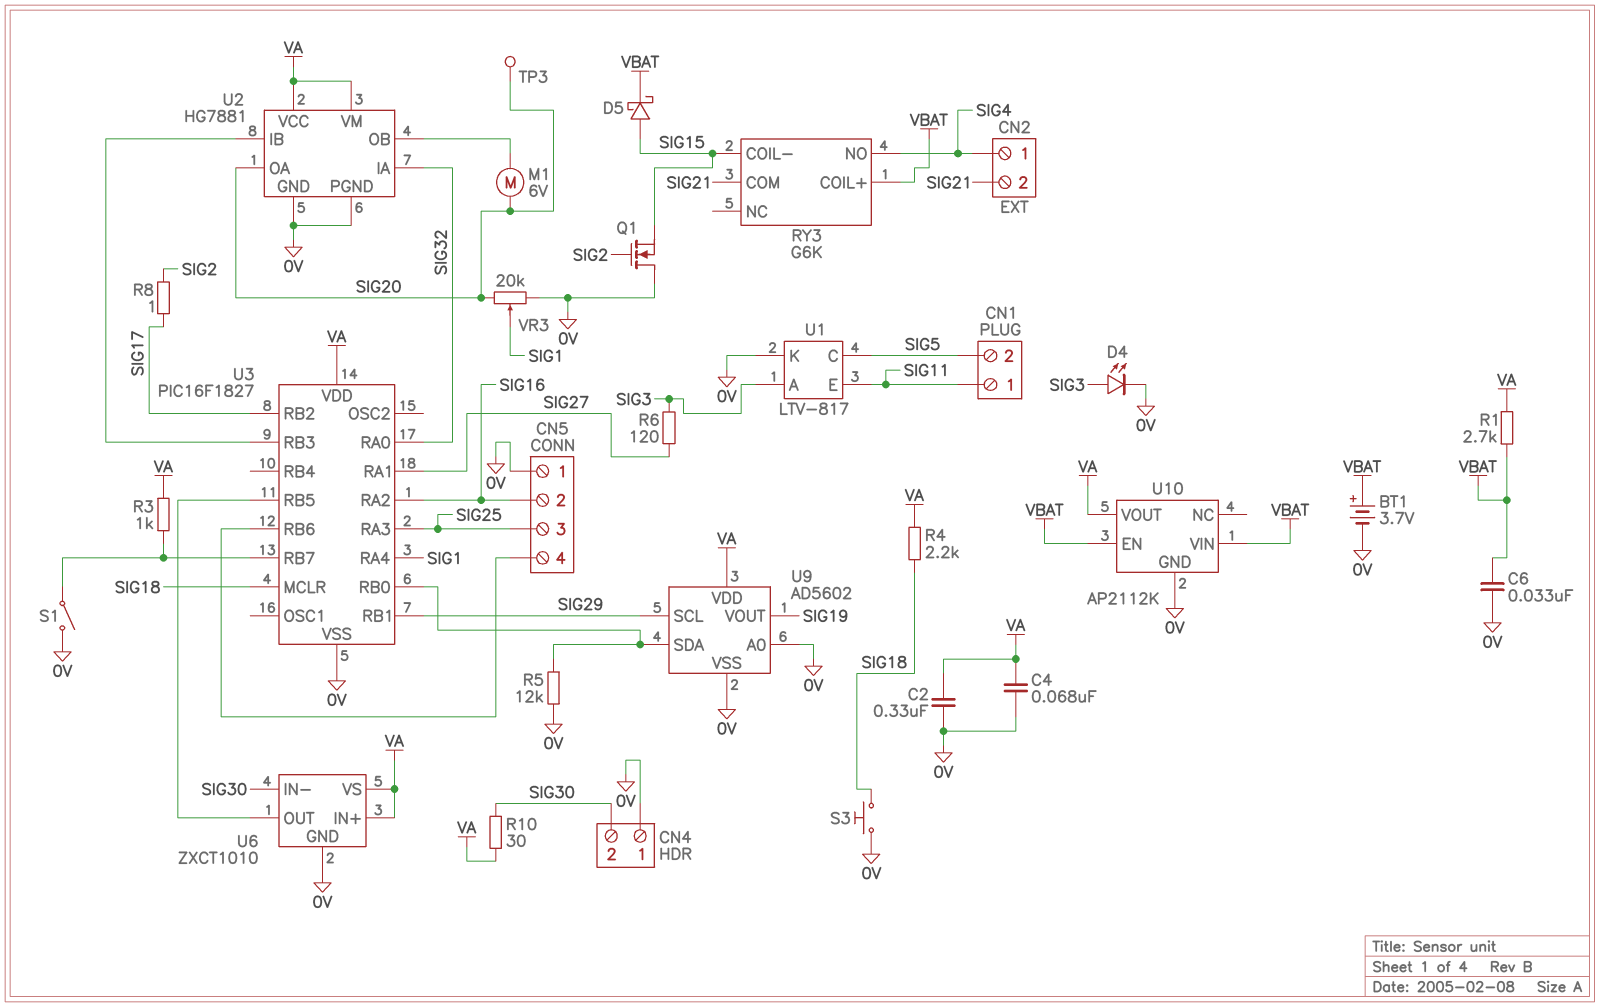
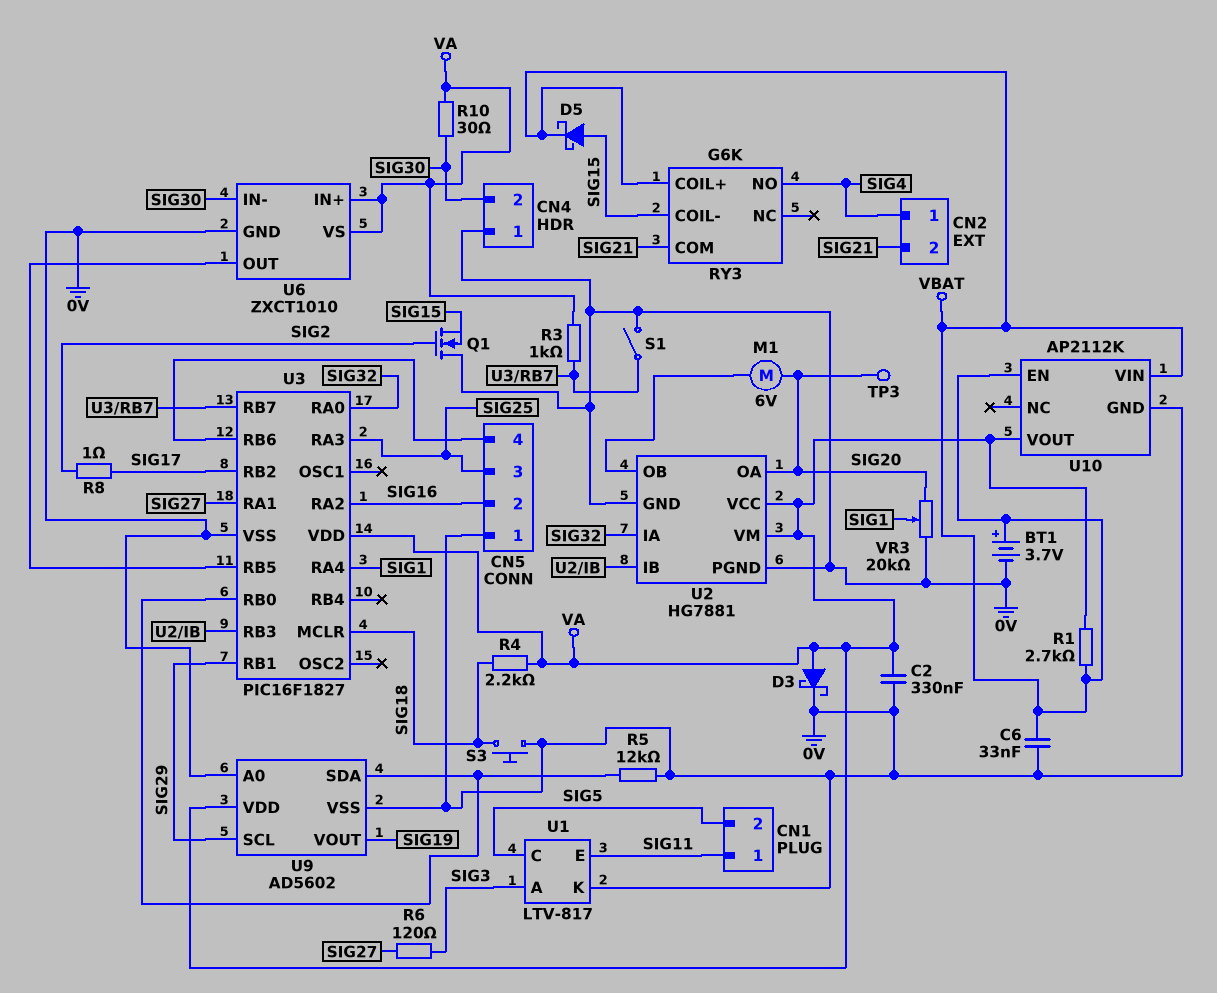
C4: 68nF (0V, VA) -> none
D3: none -> schottky (A VA, K 0V)
D4: LED (A SIG3, K 0V) -> none

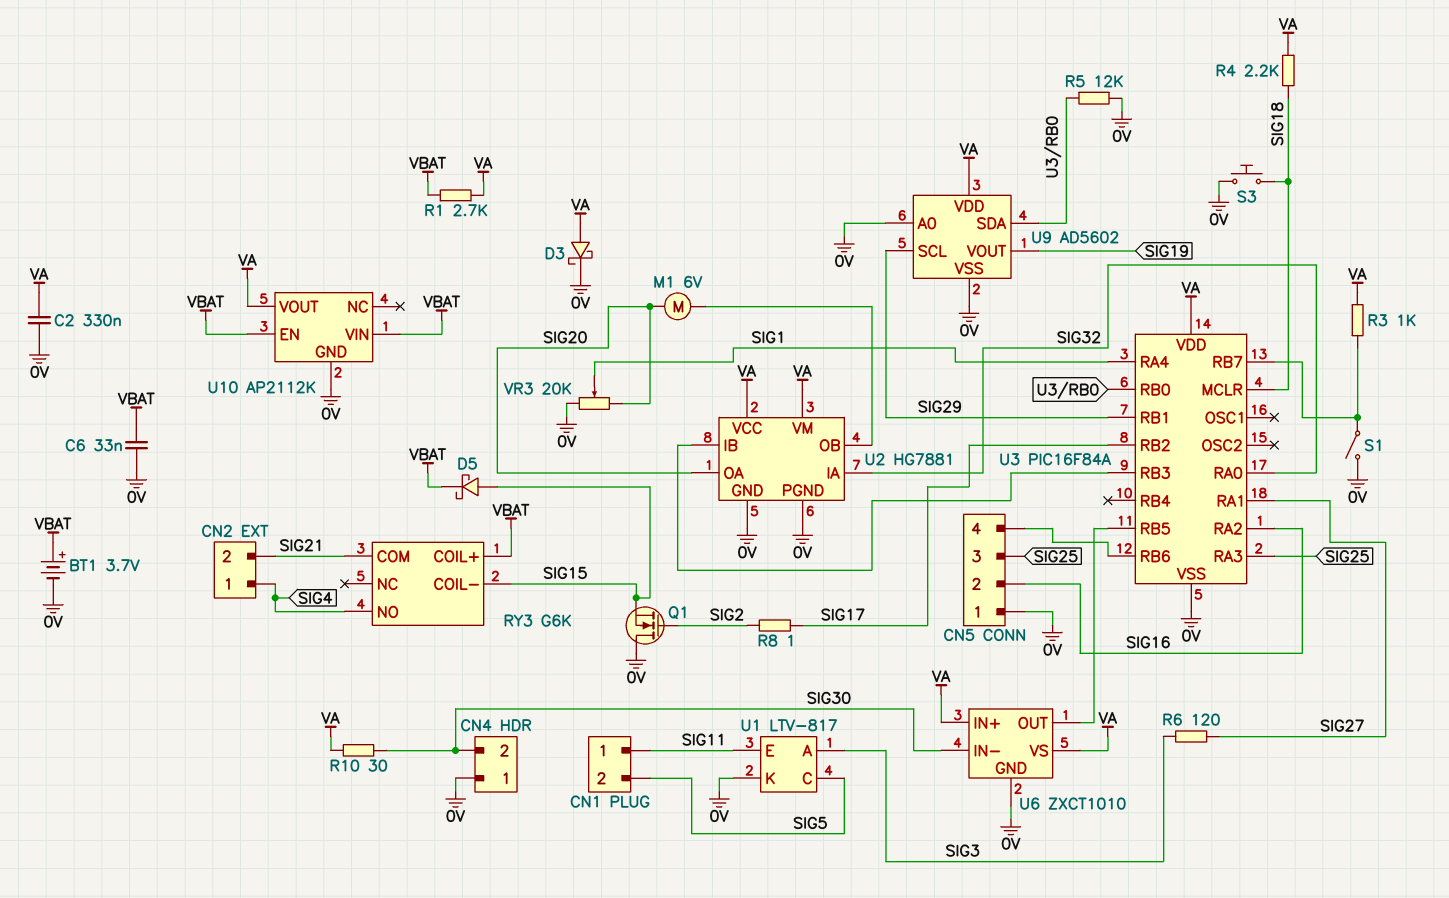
TP3: test point (SIG20) -> none
U3: PIC16F1827 -> PIC16F84A

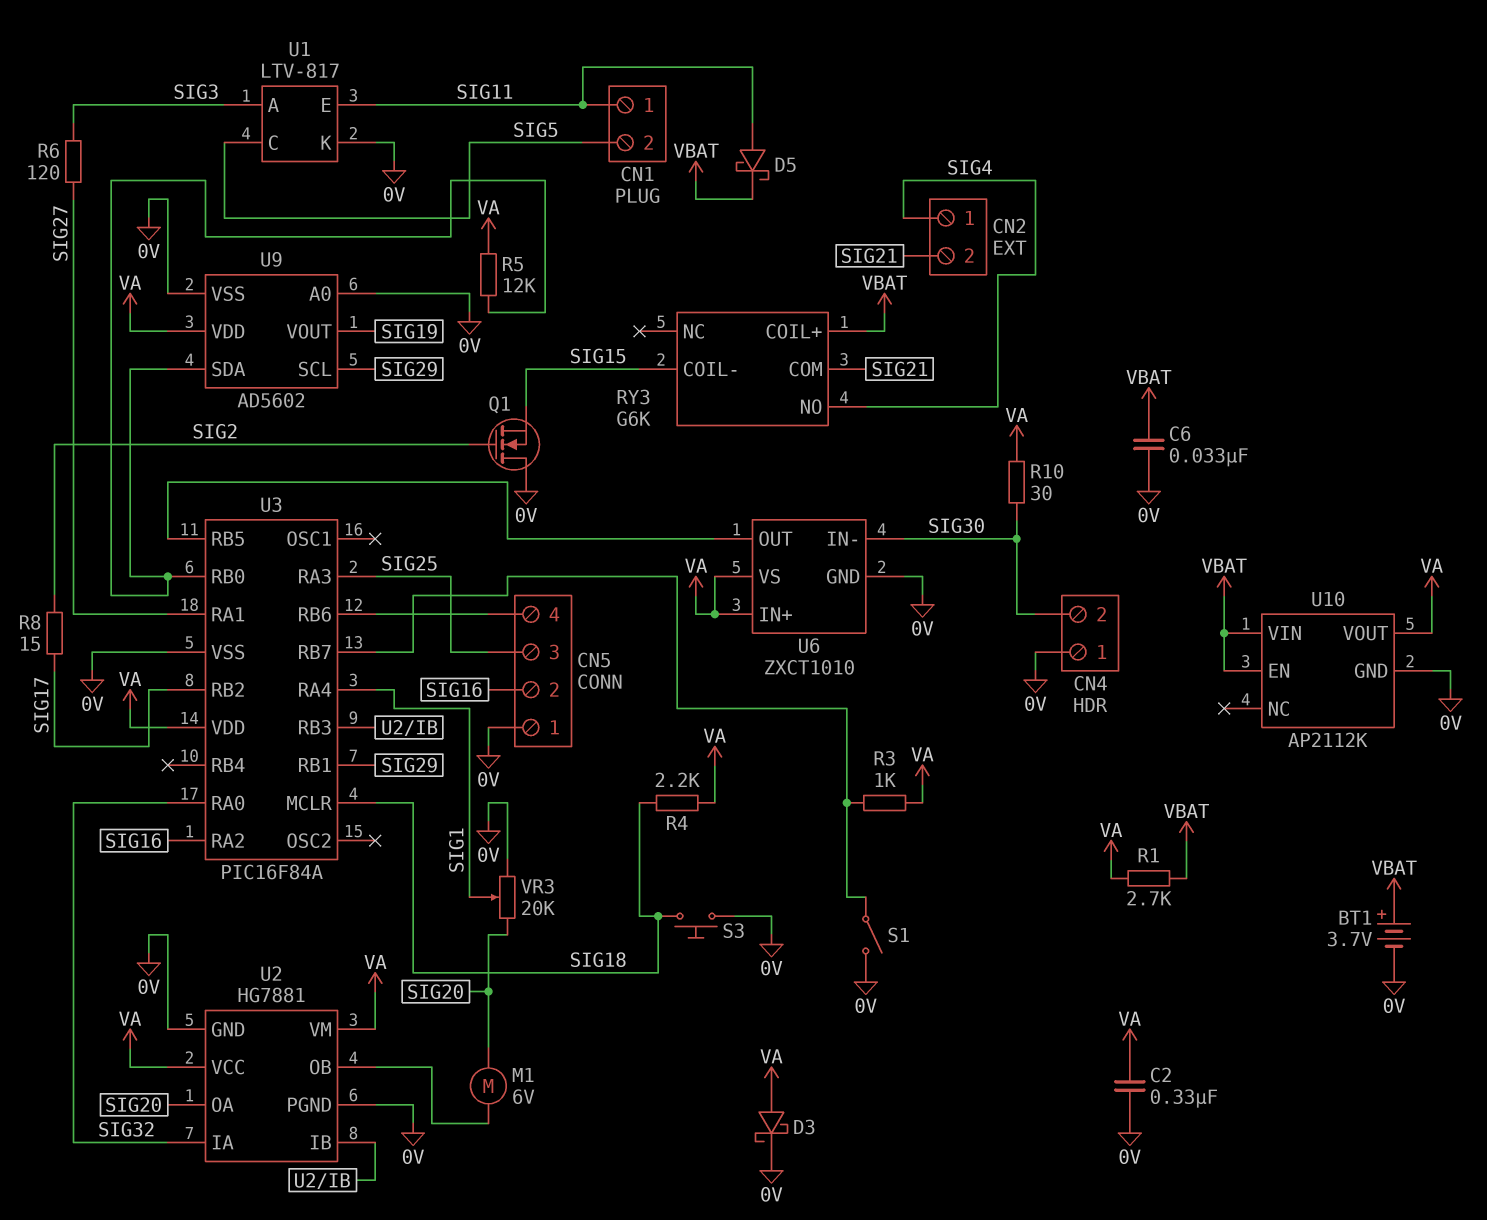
D5: schottky (A SIG15, K VBAT) -> schottky (A SIG11, K VBAT)
R5: 12k (0V, U3/RB0) -> 12k (U3/RB0, VA)
R8: 1 (SIG2, SIG17) -> 15 (SIG2, SIG17)

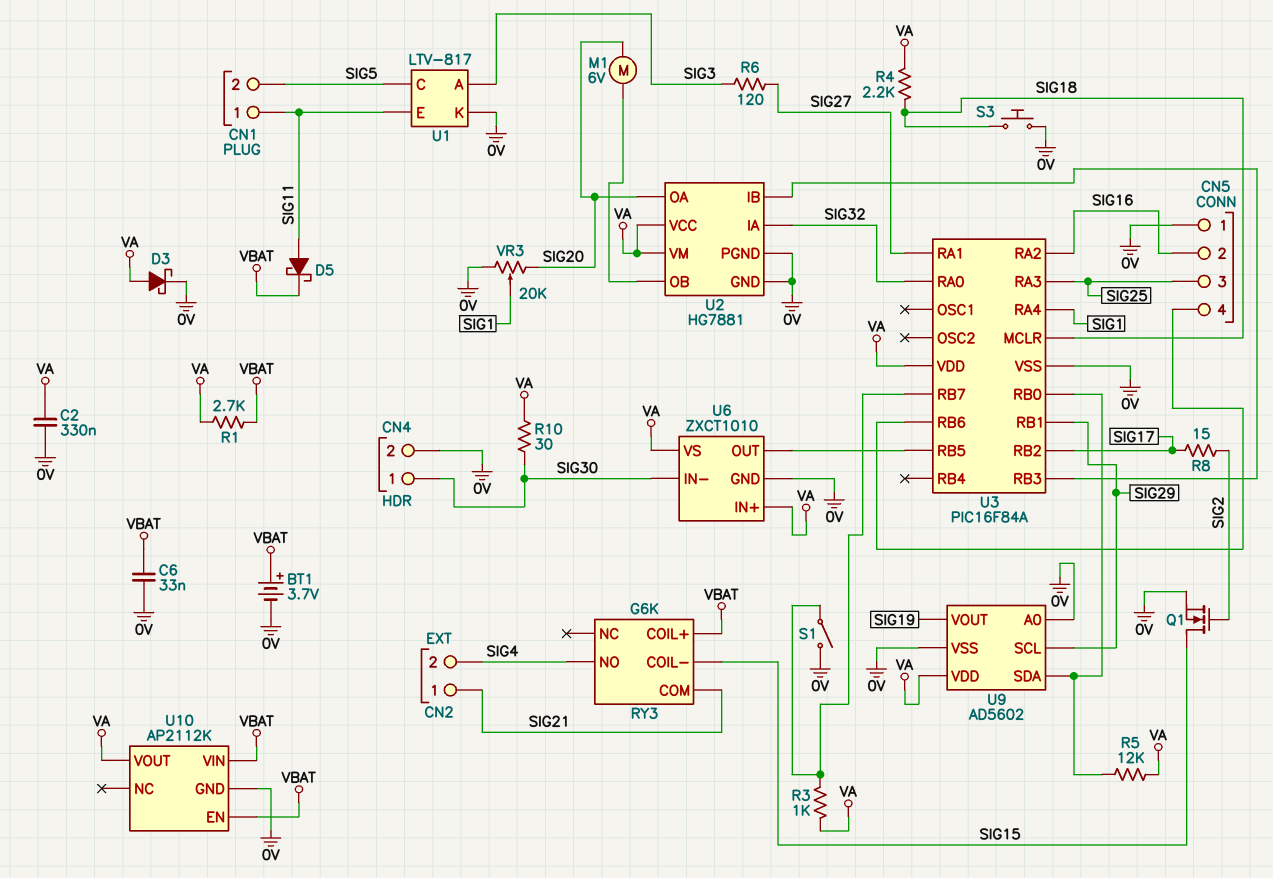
CN2 pin 1: SIG4 -> SIG21
CN2 pin 2: SIG21 -> SIG4
CN4 pin 1: 0V -> SIG30
CN4 pin 2: SIG30 -> 0V
Q1: NMOS (G SIG2, D 0V, S SIG15) -> NMOS (G SIG2, D SIG15, S 0V)

